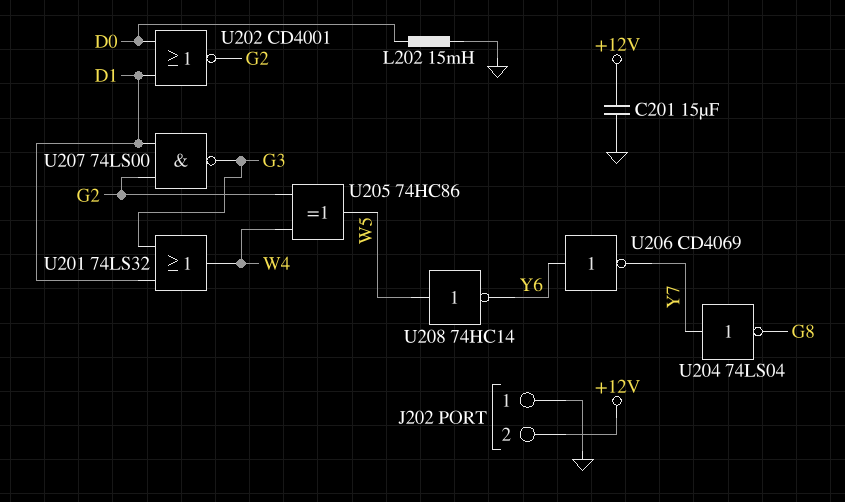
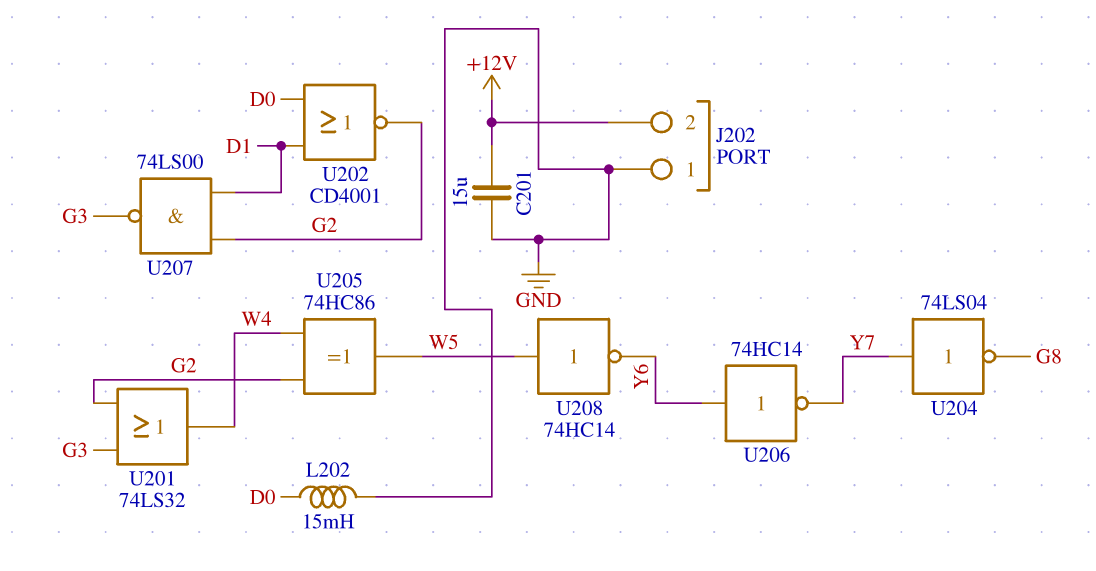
U201: OR 74LS32 (in D1, in G3, out W4) -> OR 74LS32 (in G2, in G3, out W4)
U206: NOT CD4069 (in Y6, out Y7) -> NOT 74HC14 (in Y6, out Y7)

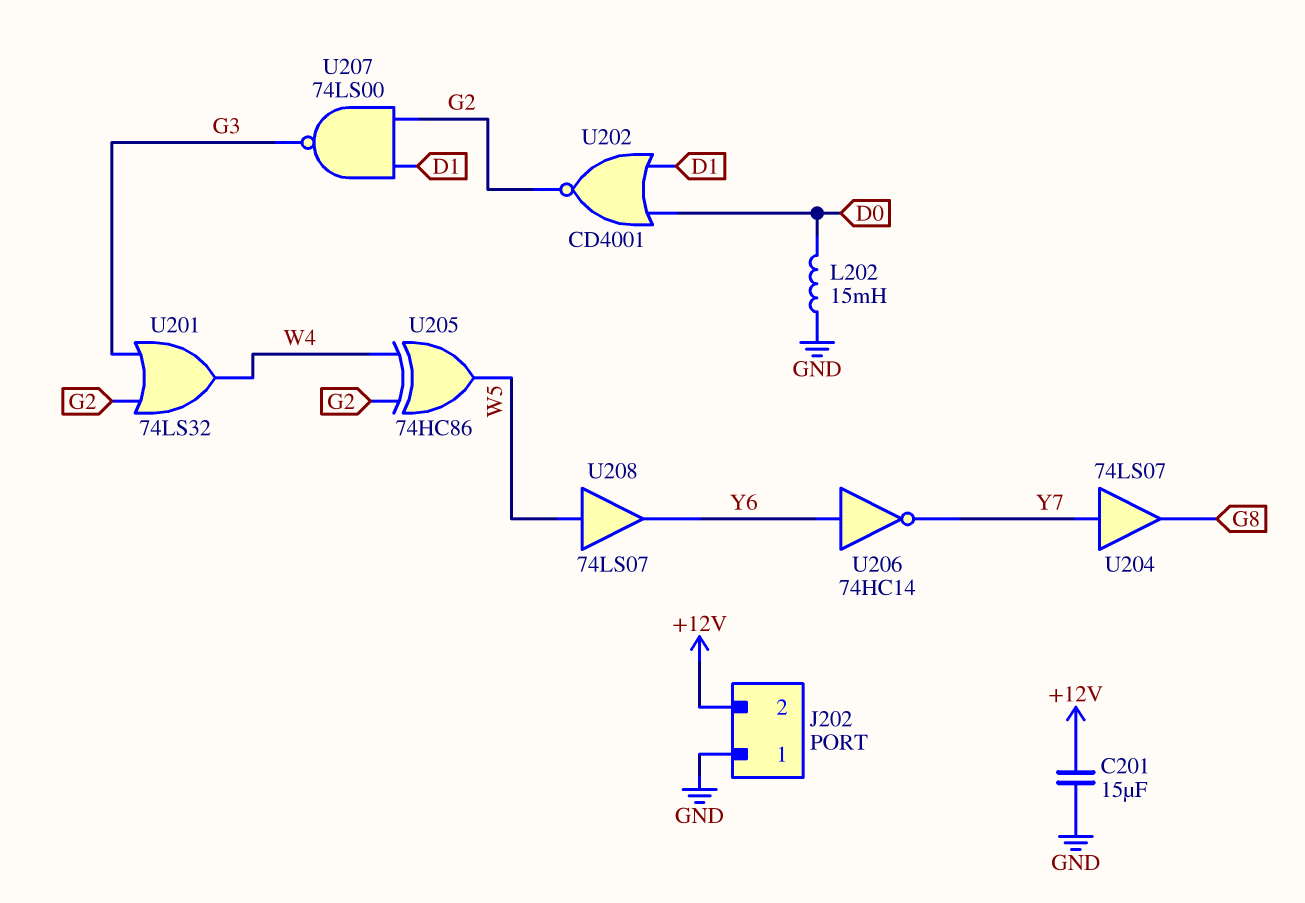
U204: NOT 74LS04 (in Y7, out G8) -> buffer 74LS07 (in Y7, out G8)
U208: NOT 74HC14 (in W5, out Y6) -> buffer 74LS07 (in W5, out Y6)

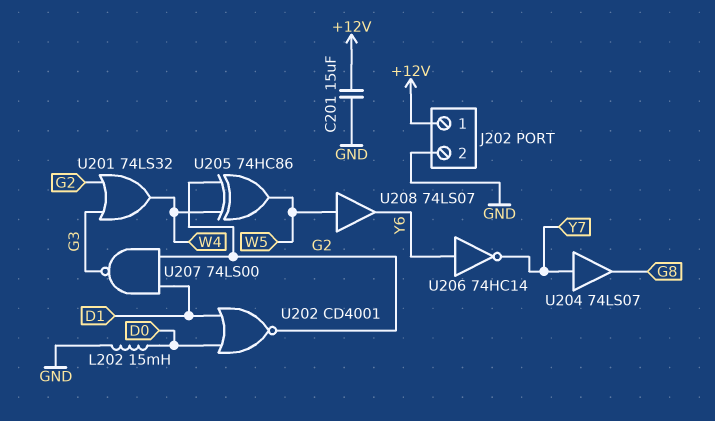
J202 pin 1: GND -> +12V
J202 pin 2: +12V -> GND

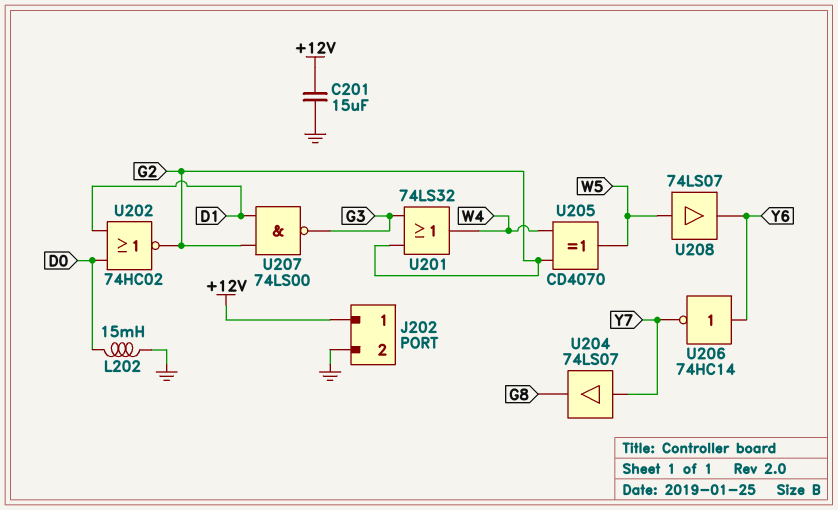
U202: NOR CD4001 (in D0, in D1, out G2) -> NOR 74HC02 (in D0, in D1, out G2)
U205: XOR 74HC86 (in G2, in W4, out W5) -> XOR CD4070 (in G2, in W4, out W5)

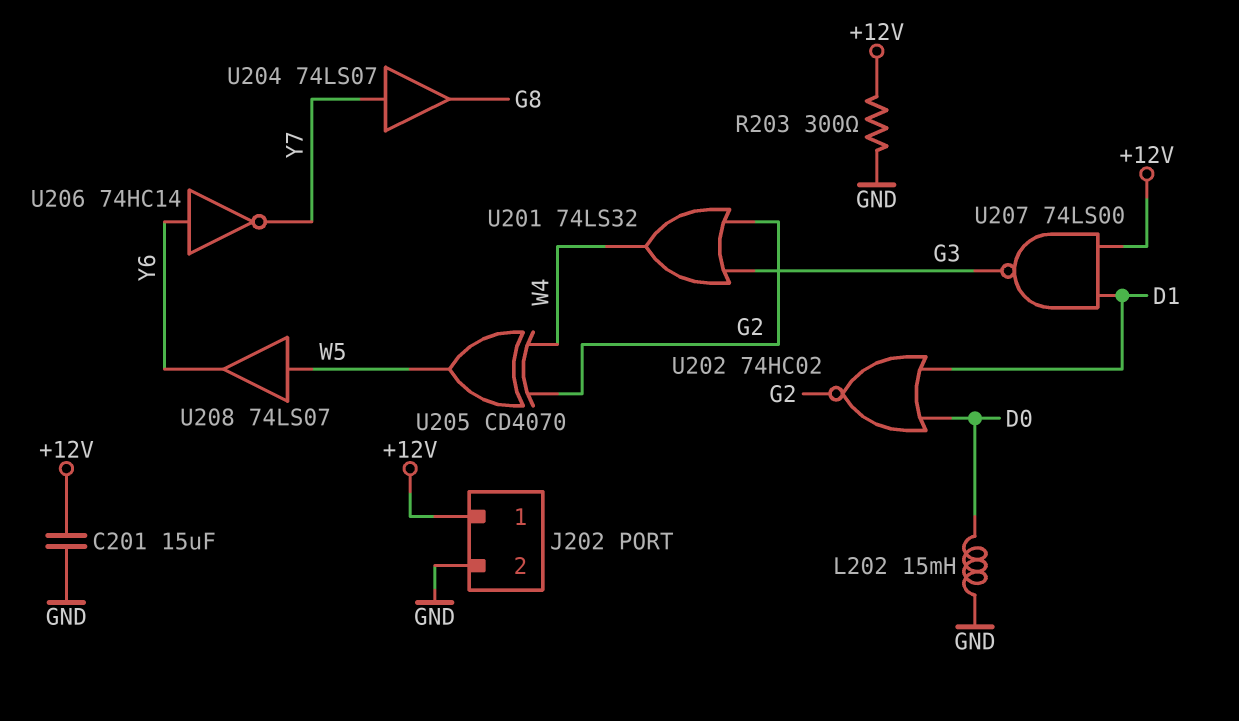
R203: none -> 300 (+12V, GND)
U207: NAND 74LS00 (in D1, in G2, out G3) -> NAND 74LS00 (in +12V, in D1, out G3)

